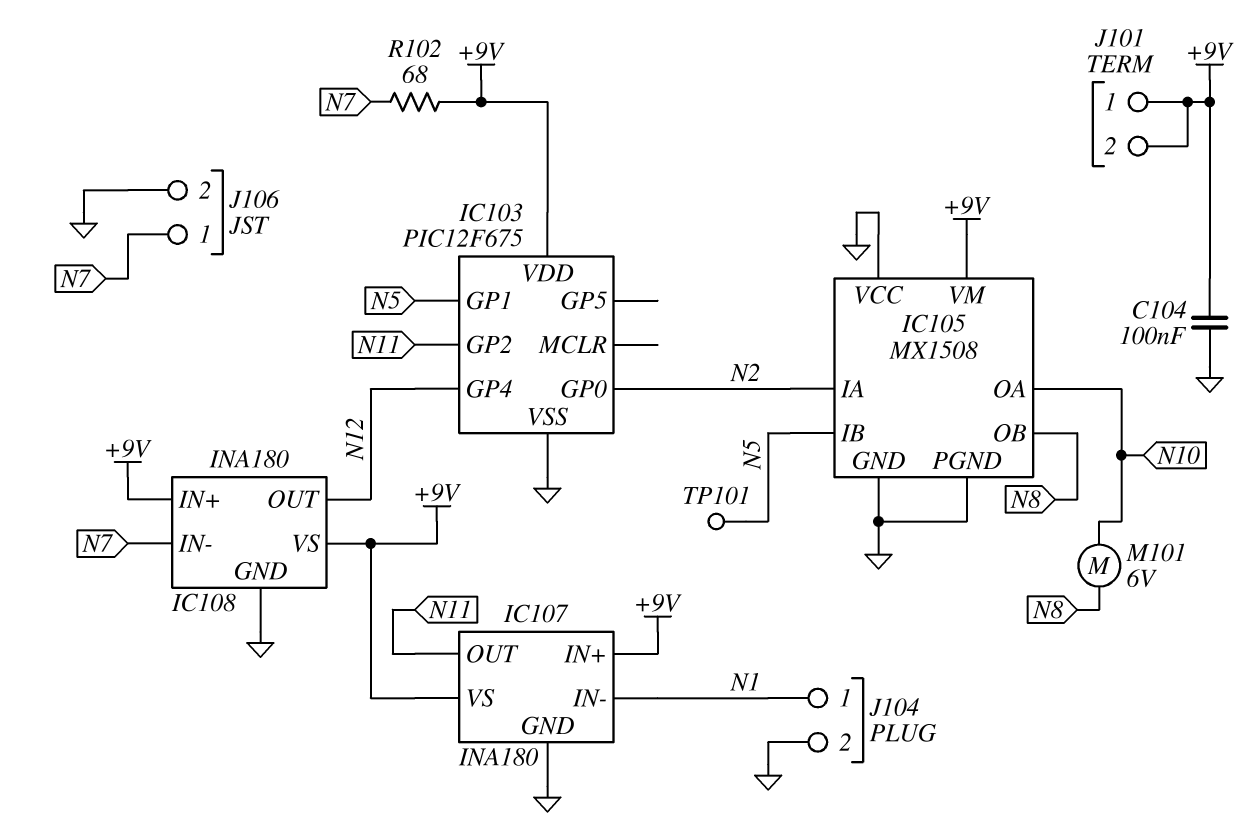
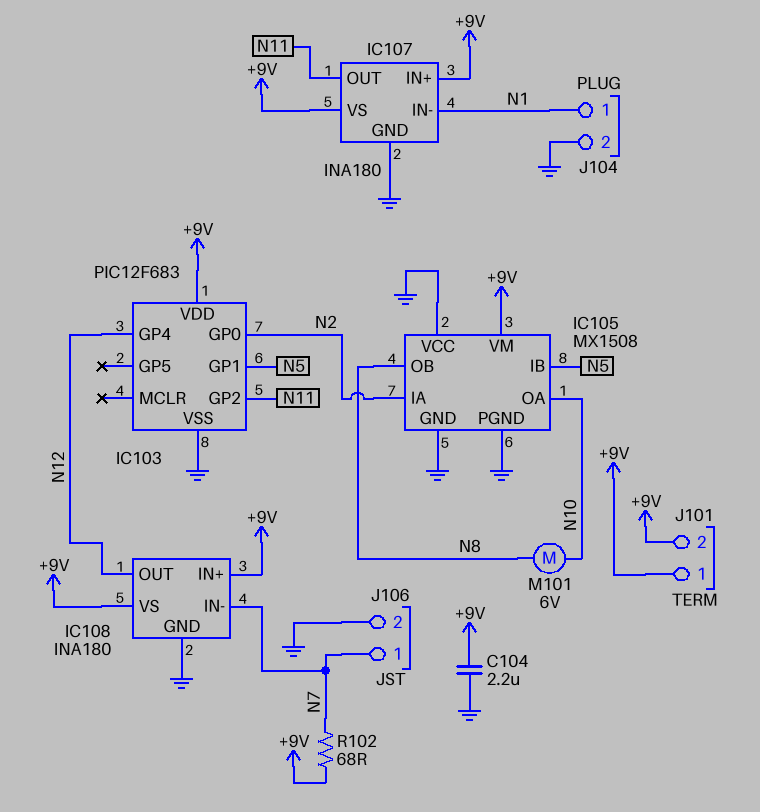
C104: 100nF (+9V, GND) -> 2.2uF (+9V, GND)
IC103: PIC12F675 -> PIC12F683
TP101: test point (N5) -> none

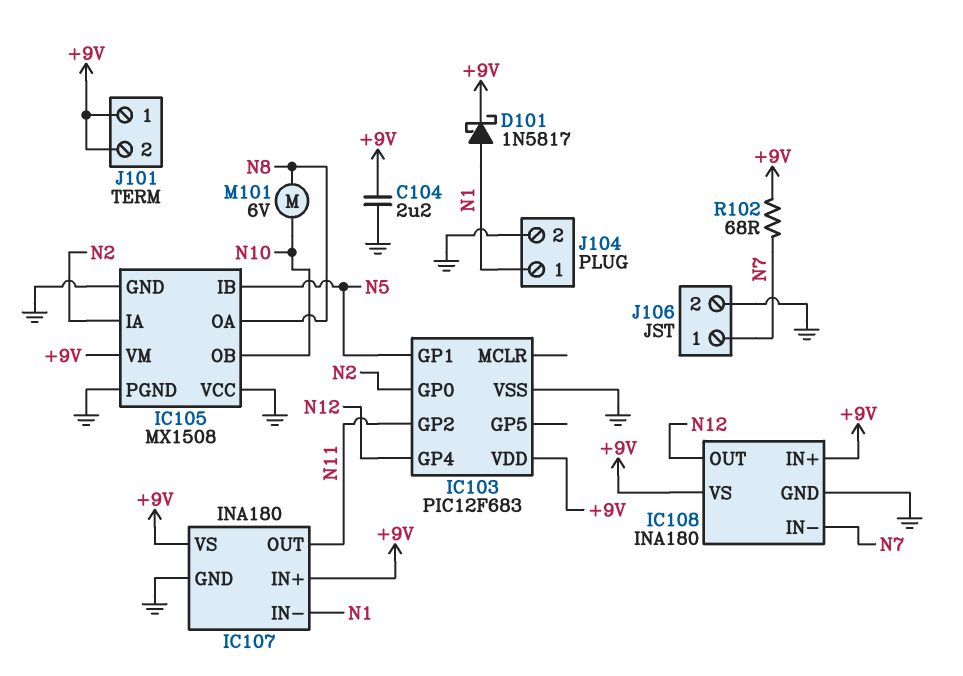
D101: none -> schottky 1N5817 (A N1, K +9V)
IC105 pin OA: N10 -> N8
IC105 pin OB: N8 -> N10

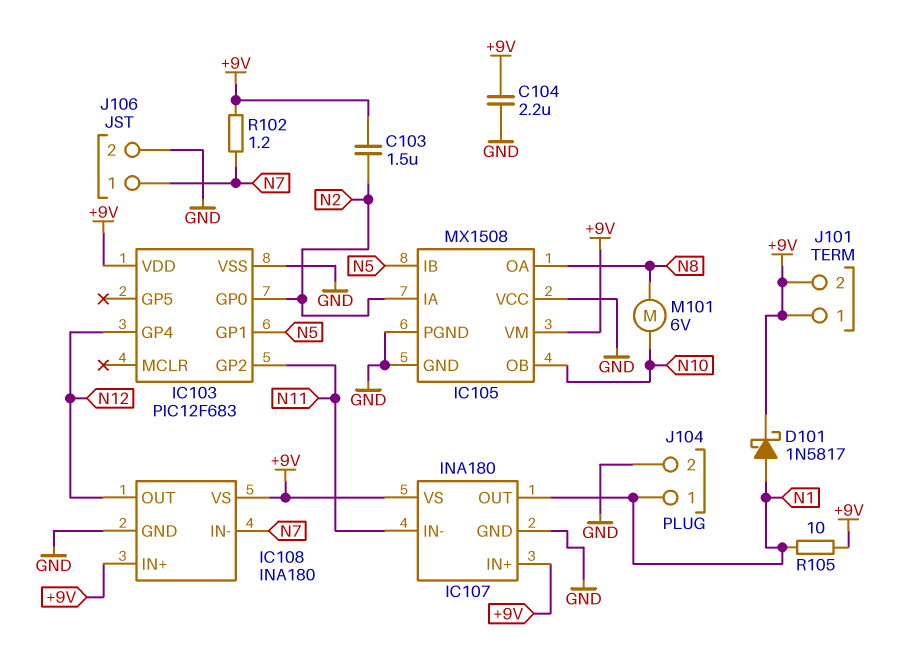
C103: none -> 1.5uF (+9V, N2)
IC107 pin IN-: N1 -> N11
IC107 pin OUT: N11 -> N1
R102: 68 (+9V, N7) -> 1.2 (+9V, N7)
R105: none -> 10 (+9V, N1)

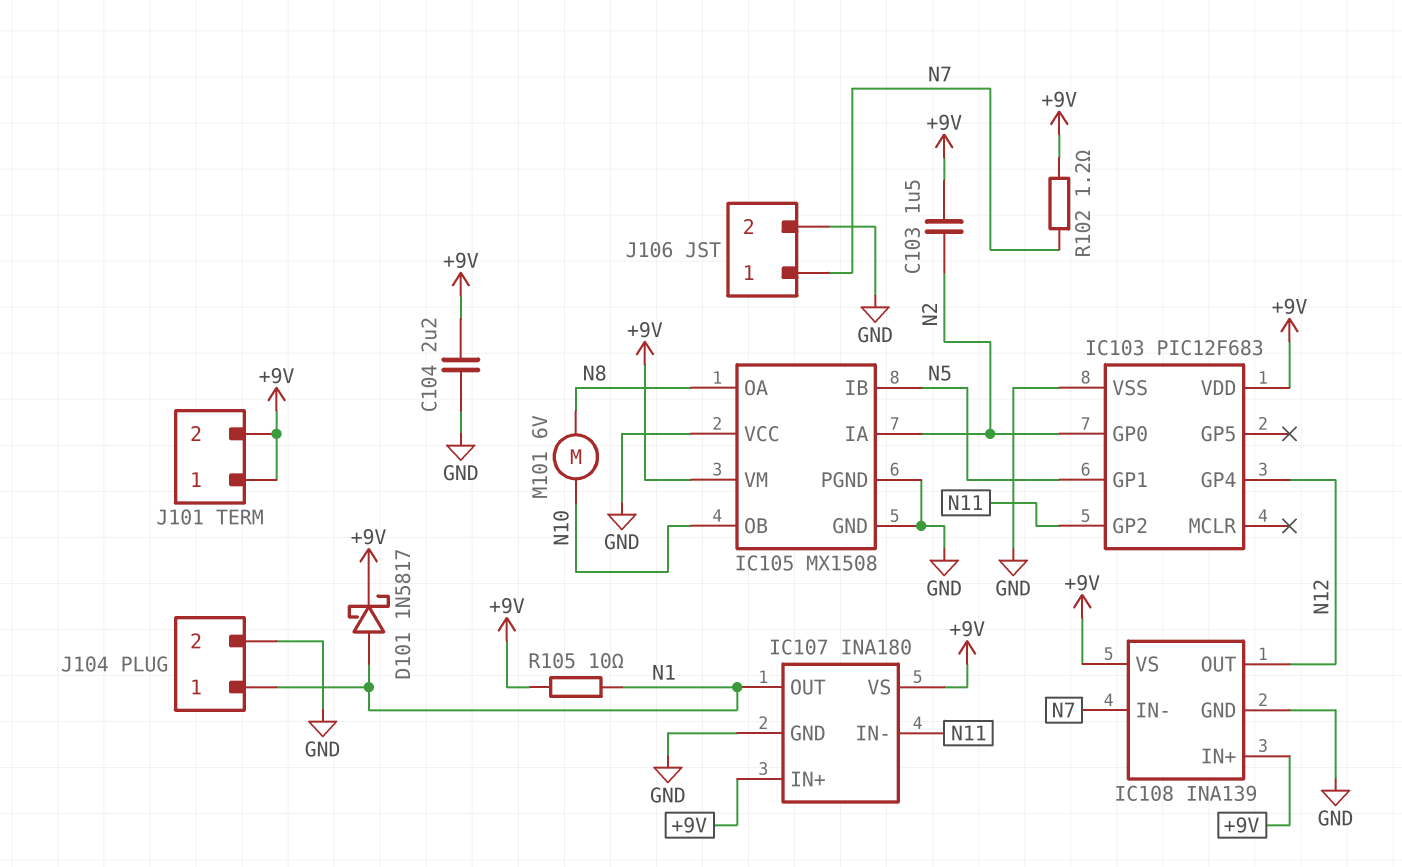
IC108: INA180 -> INA139

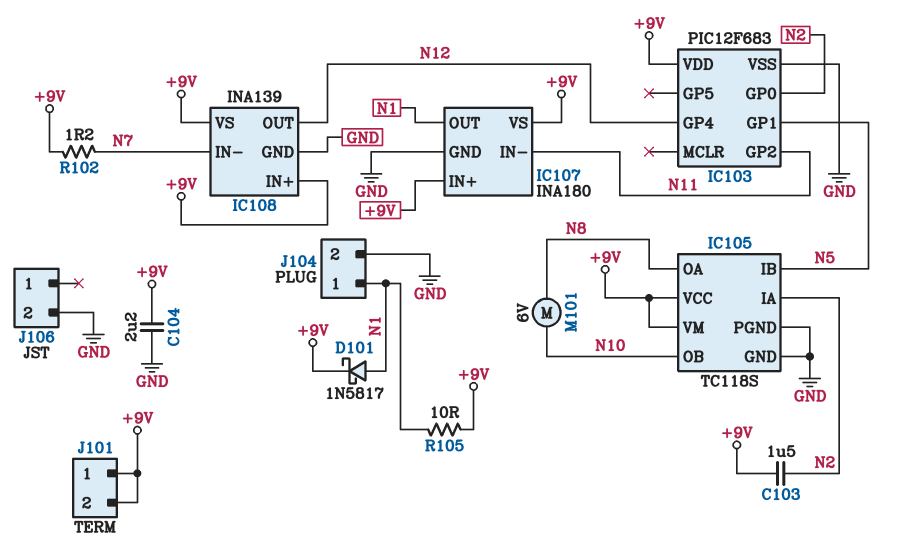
IC105: MX1508 -> TC118S
IC105 pin VCC: GND -> +9V
J106 pin 1: N7 -> none

